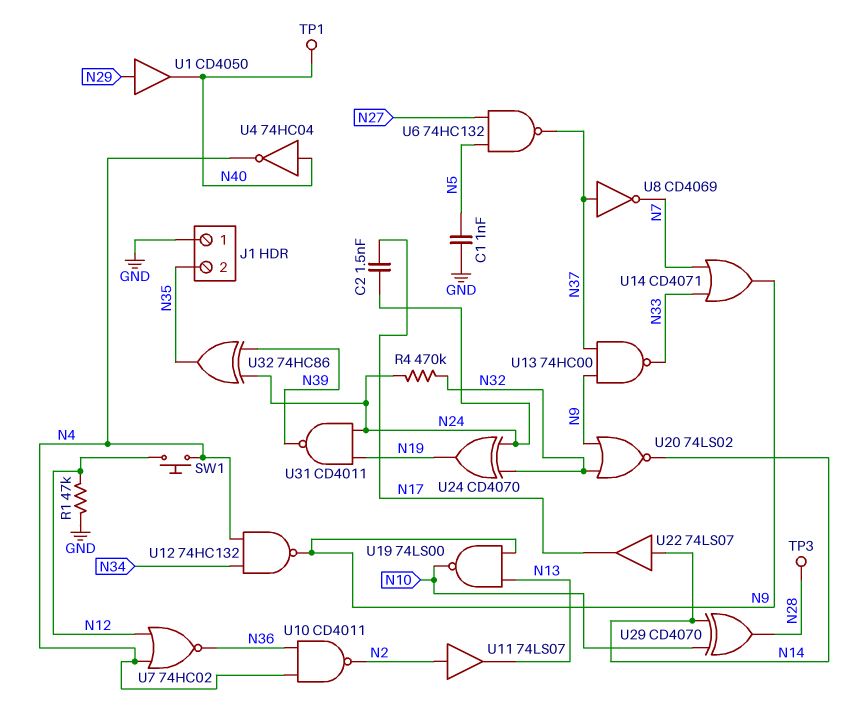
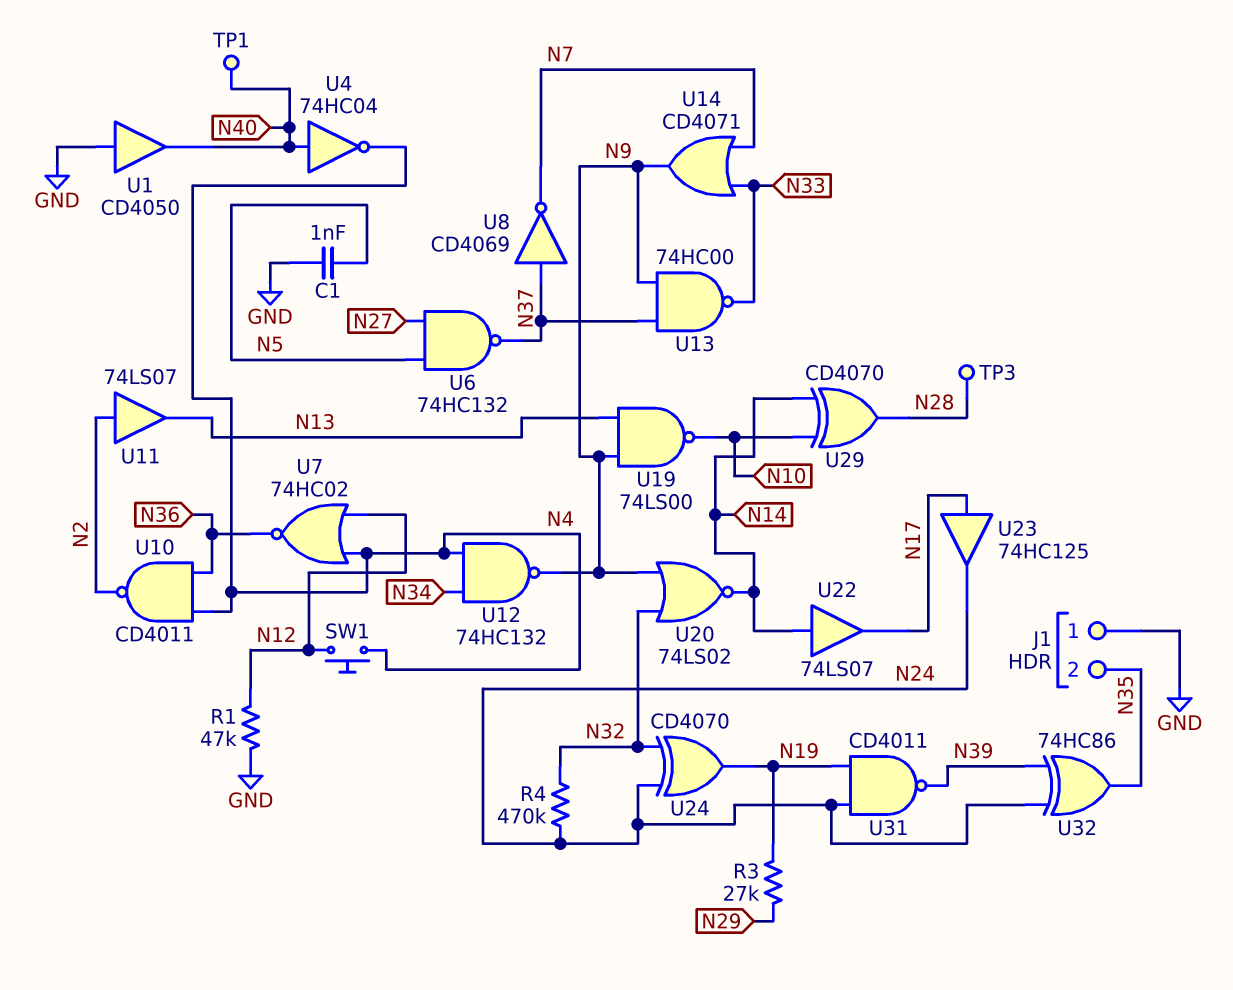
C2: 1.5nF (N17, N24) -> none
R3: none -> 27k (N19, N29)
U1: buffer CD4050 (in N29, out N40) -> buffer CD4050 (in GND, out N40)
U23: none -> buffer 74HC125 (in N17, out N24)

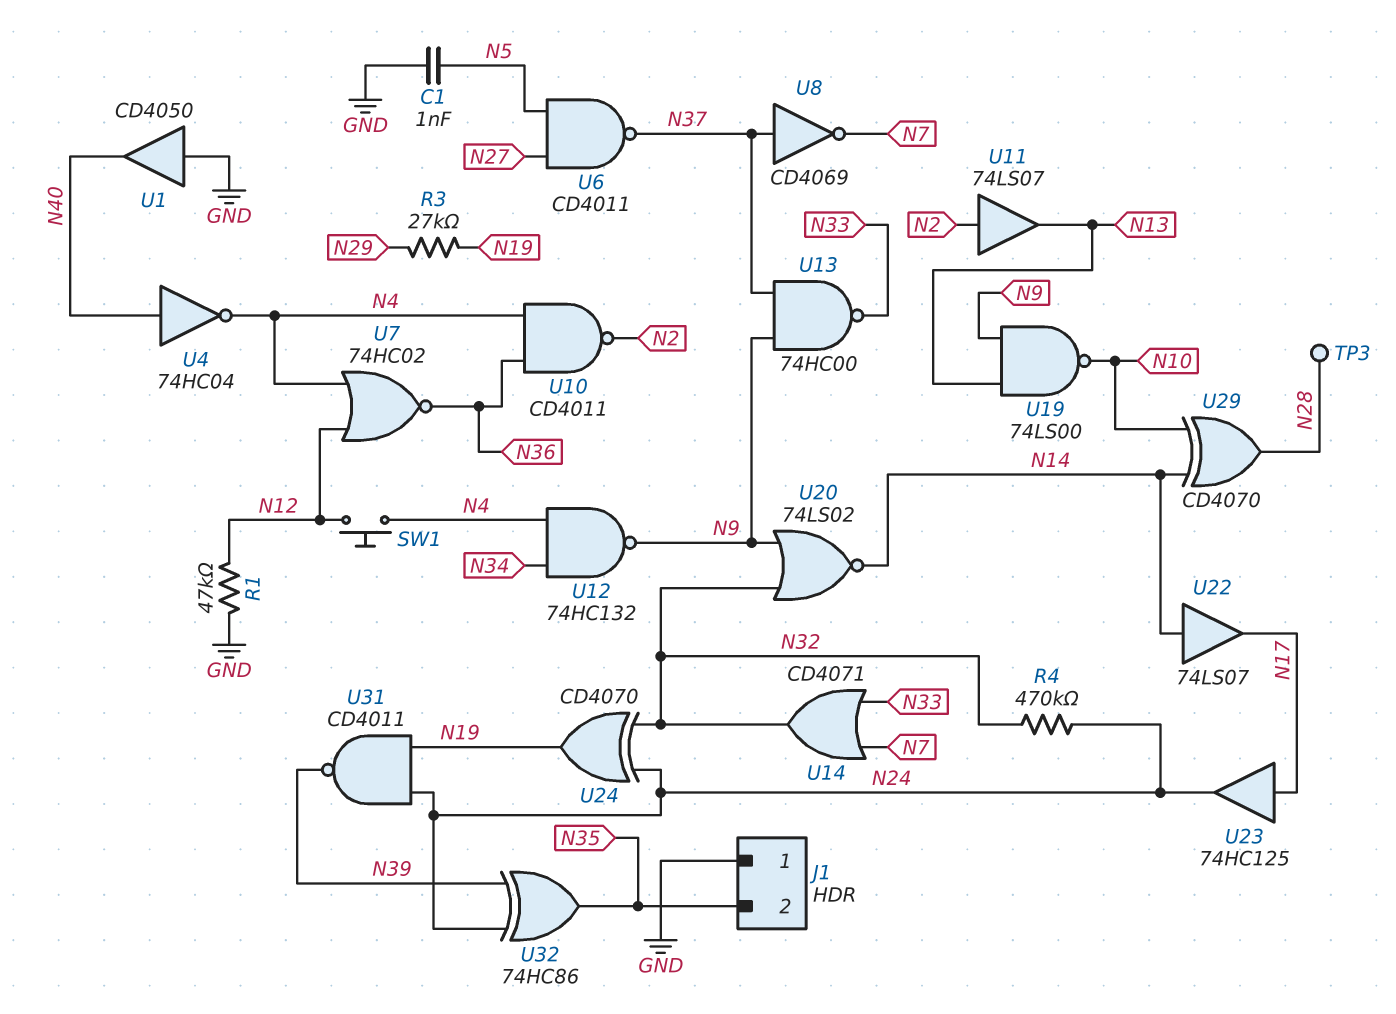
TP1: test point (N40) -> none
U6: NAND 74HC132 (in N5, in N27, out N37) -> NAND CD4011 (in N5, in N27, out N37)
U14: OR CD4071 (in N7, in N33, out N9) -> OR CD4071 (in N7, in N33, out N32)

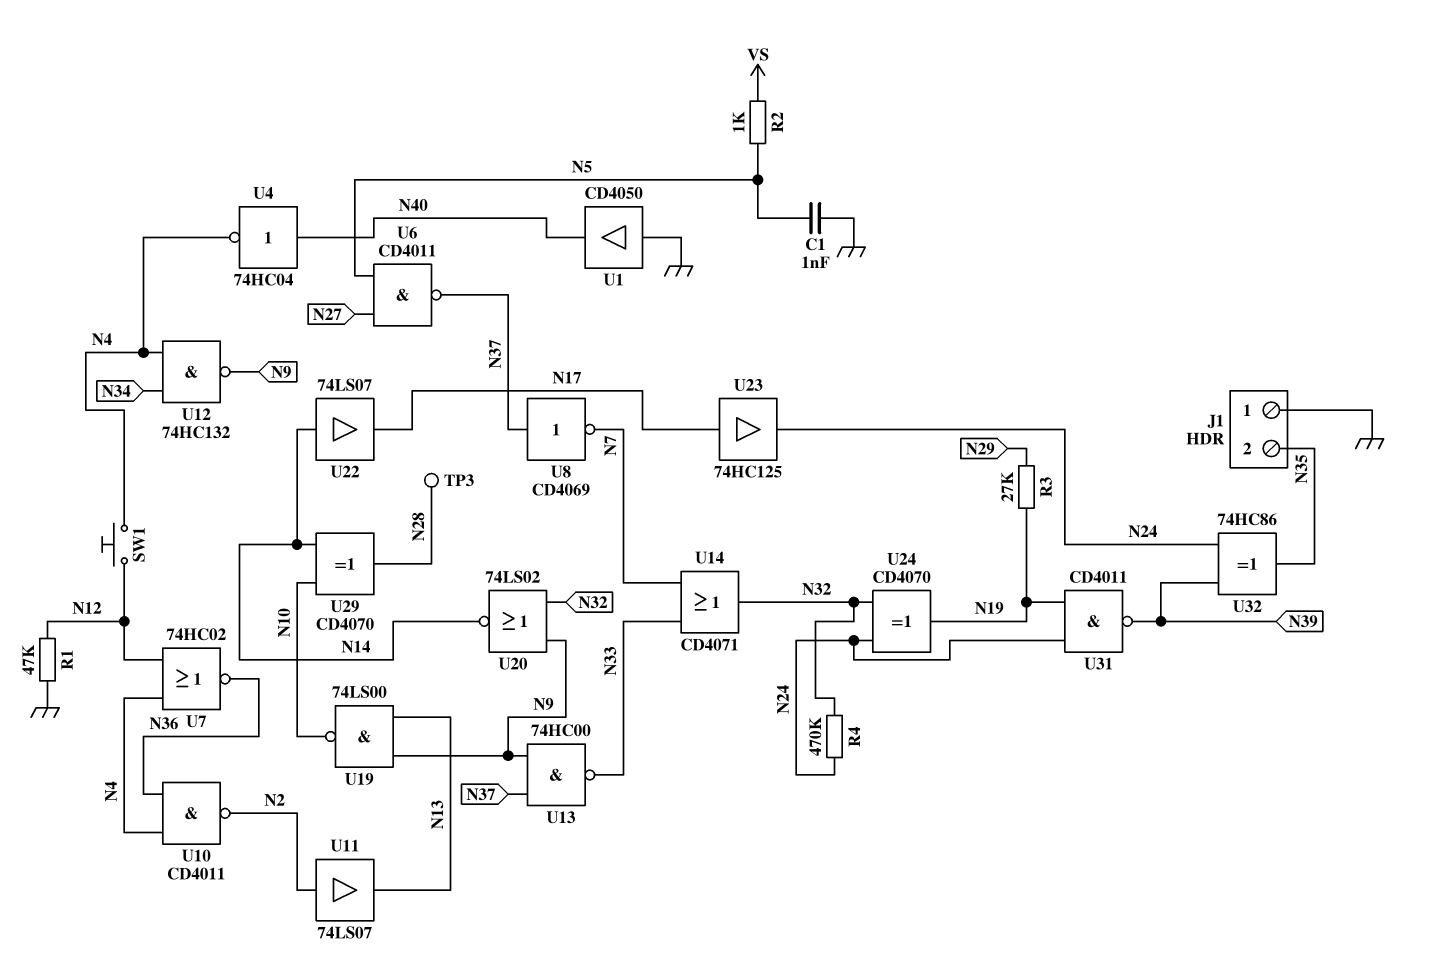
R2: none -> 1k (N5, VS)

